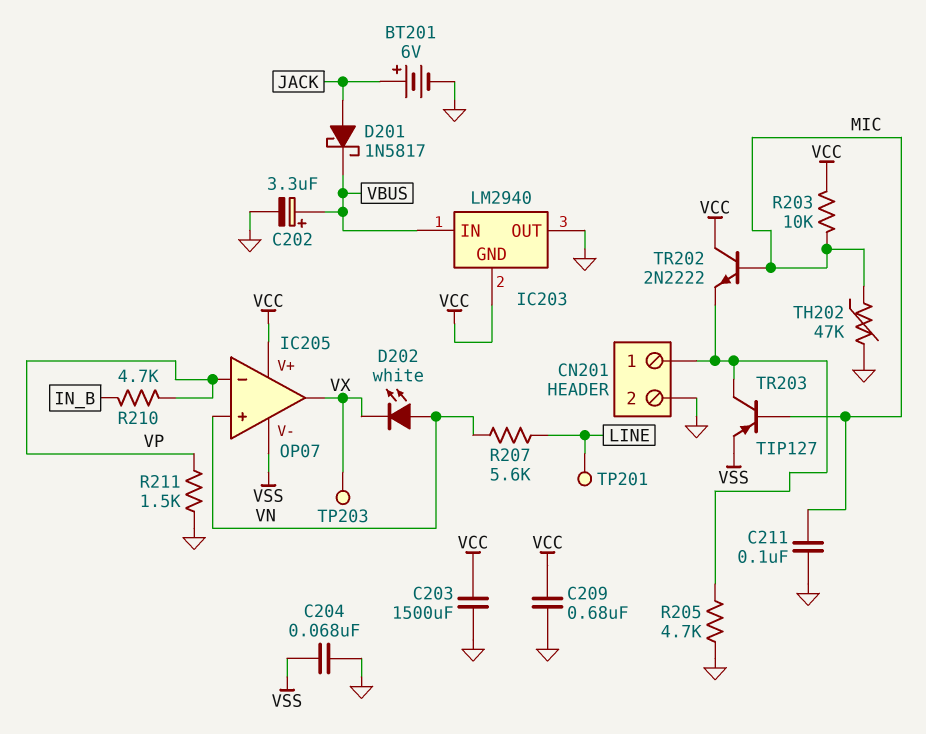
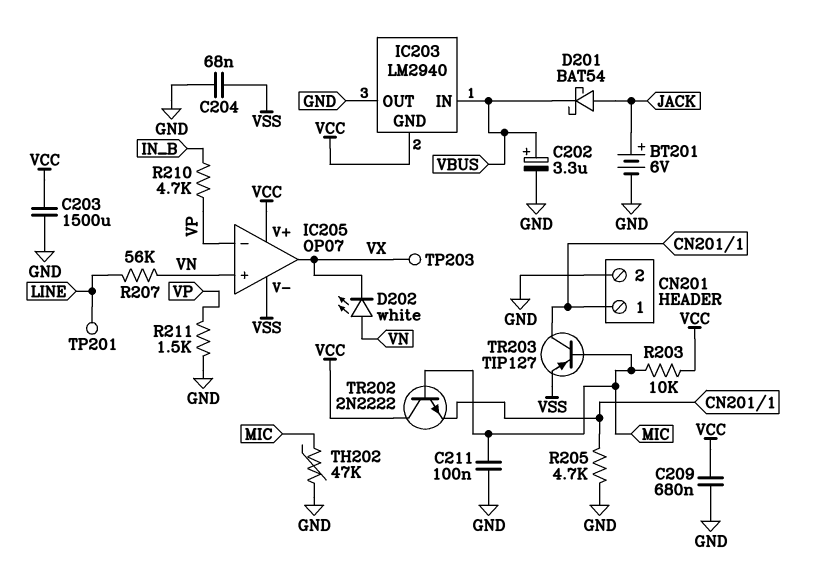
D201: schottky 1N5817 (A JACK, K VBUS) -> schottky BAT54 (A JACK, K VBUS)
R207: 5.6k (LINE, VN) -> 56k (LINE, VN)

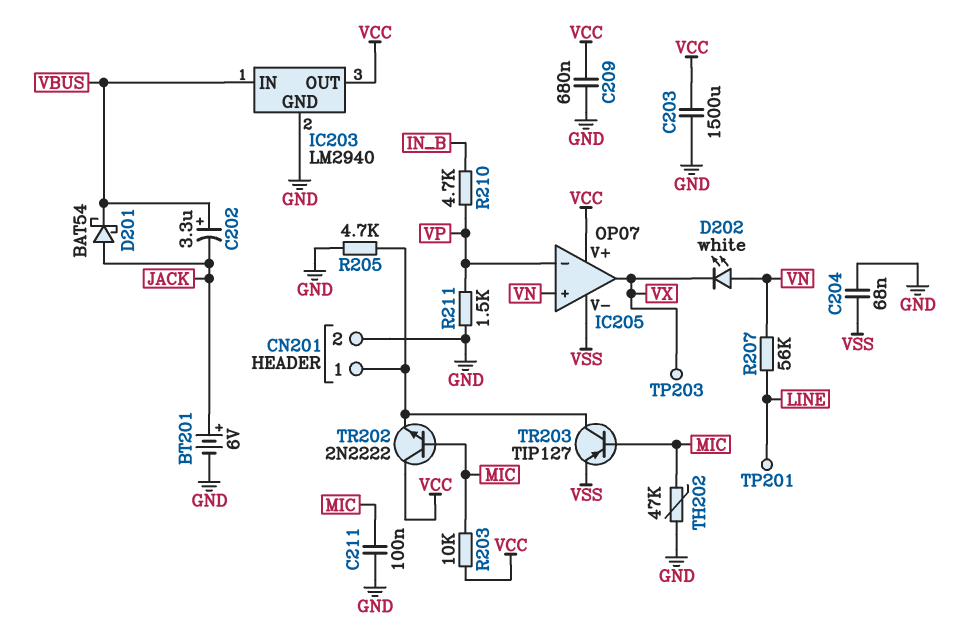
C202: 3.3uF (plus VBUS, minus GND) -> 3.3uF (plus VBUS, minus JACK)
IC203 pin GND: VCC -> GND
IC203 pin OUT: GND -> VCC

